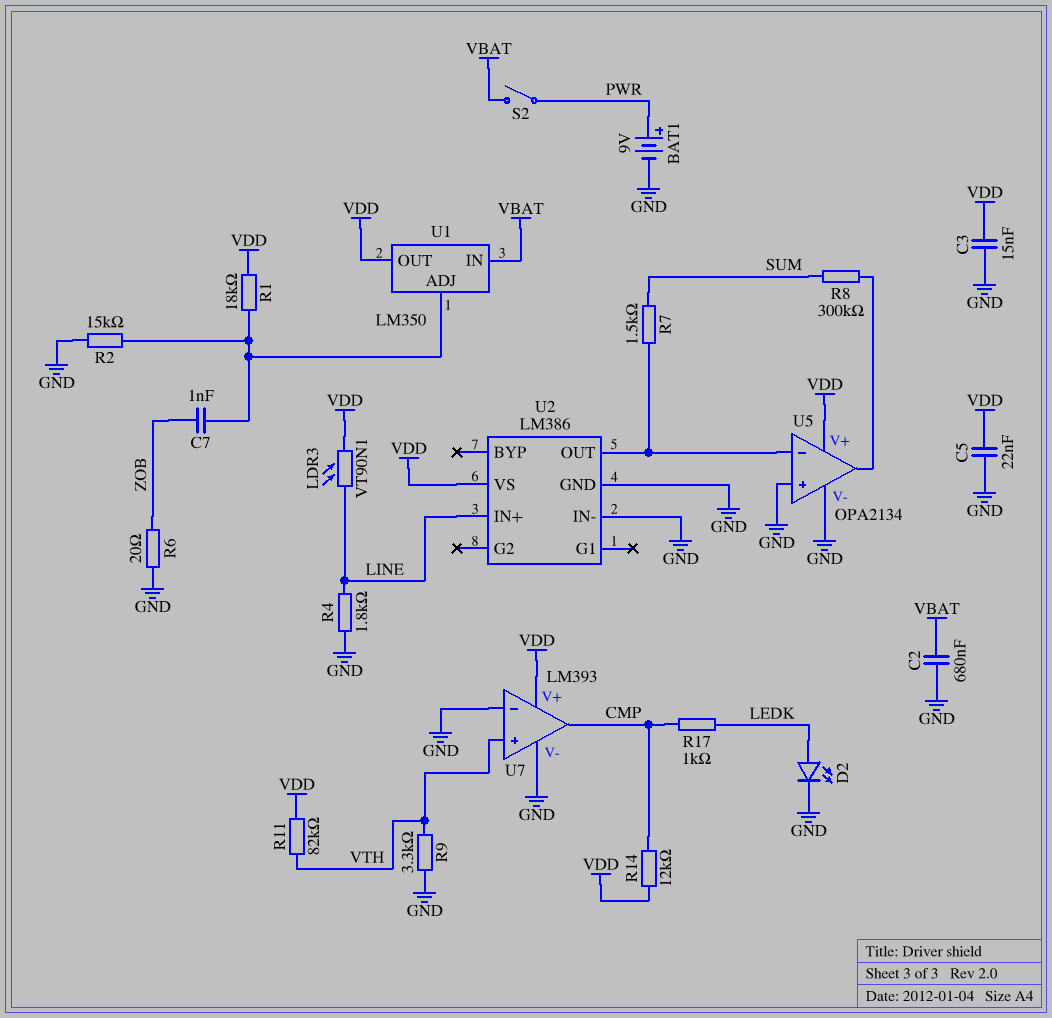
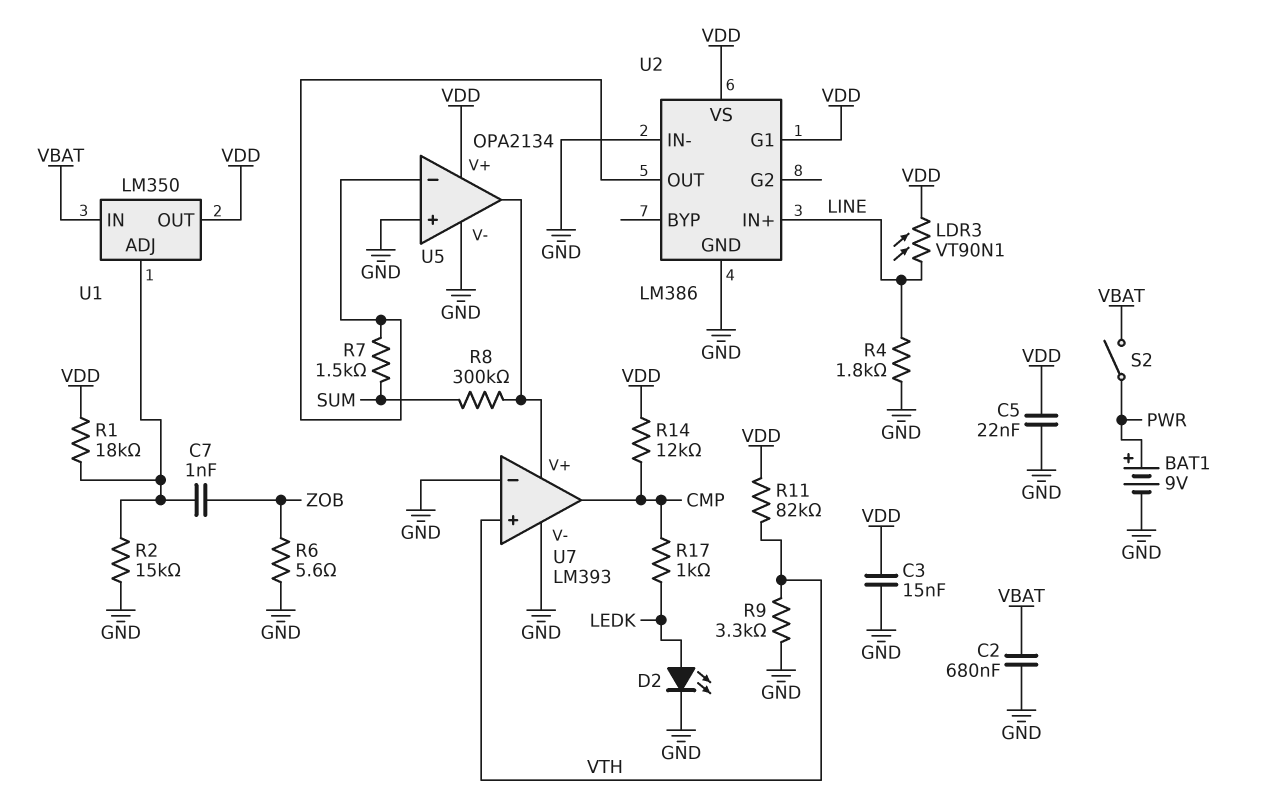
R6: 20 (GND, ZOB) -> 5.6 (GND, ZOB)
U2 pin G1: none -> VDD
U7 pin V+: VDD -> U5/out

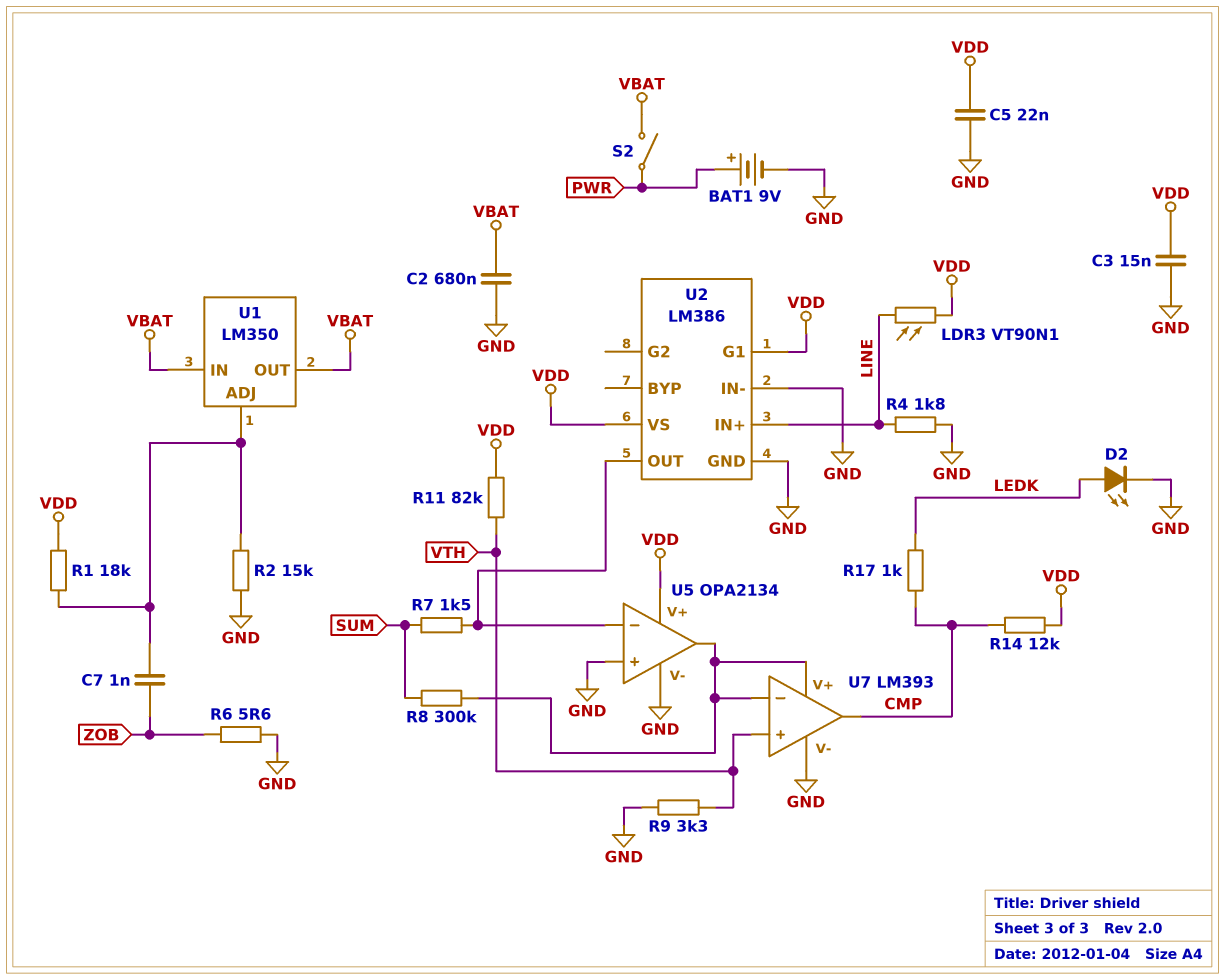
U1 pin OUT: VDD -> VBAT
U7 pin in-: GND -> U5/out

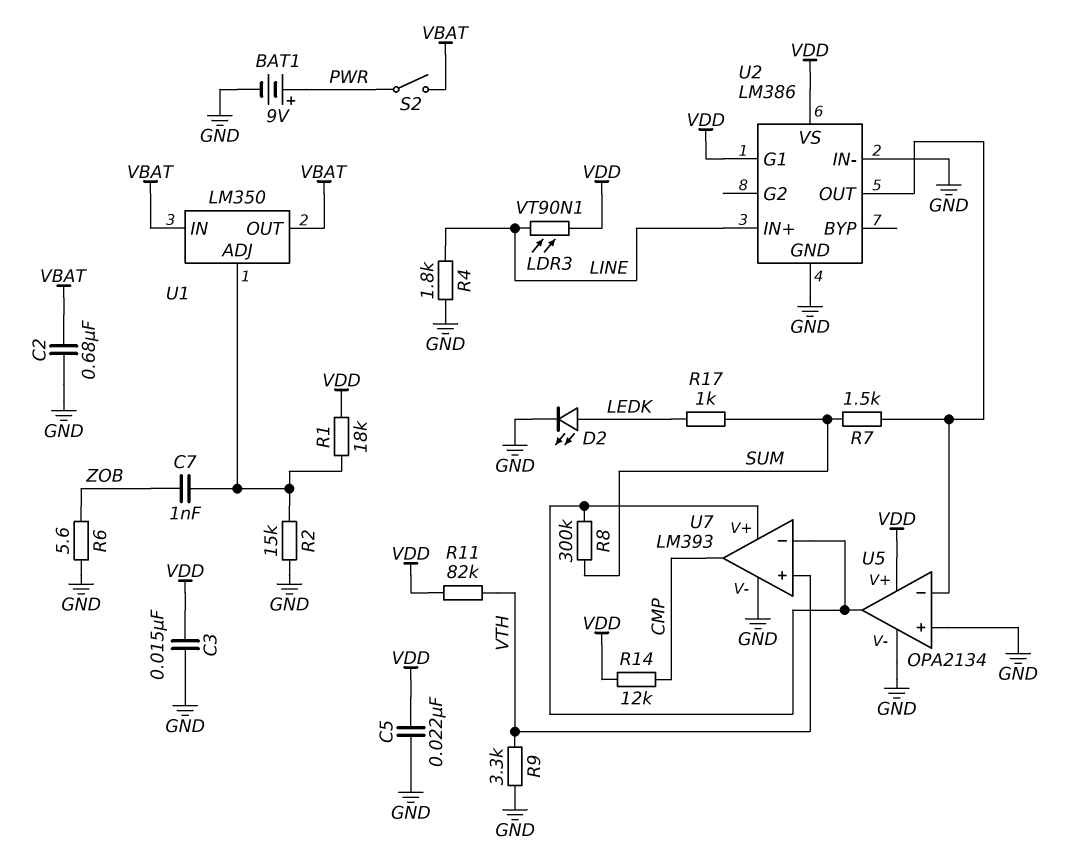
R17: 1k (CMP, LEDK) -> 1k (LEDK, SUM)

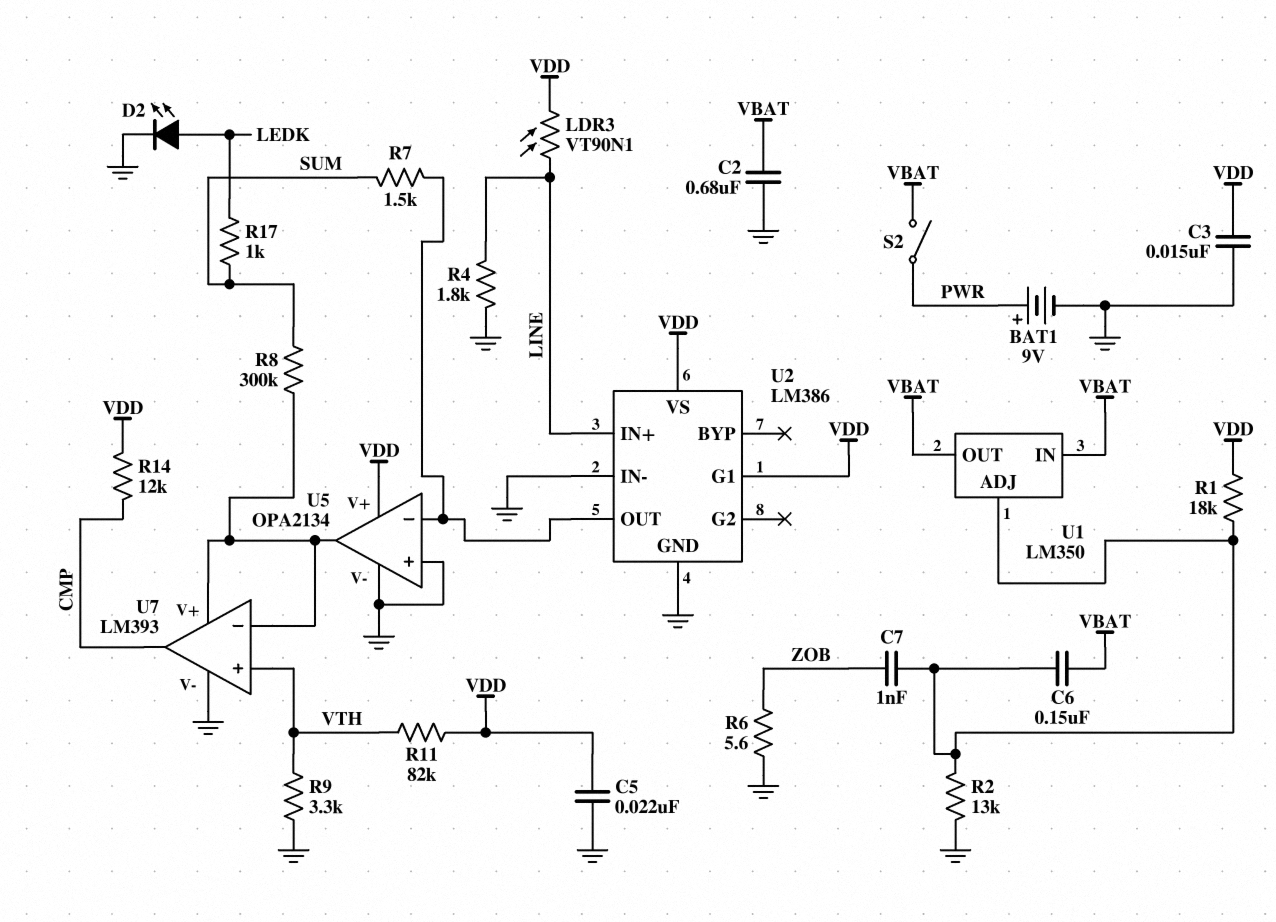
C6: none -> 150nF (U1/ADJ, VBAT)
R2: 15k (GND, U1/ADJ) -> 13k (GND, U1/ADJ)

